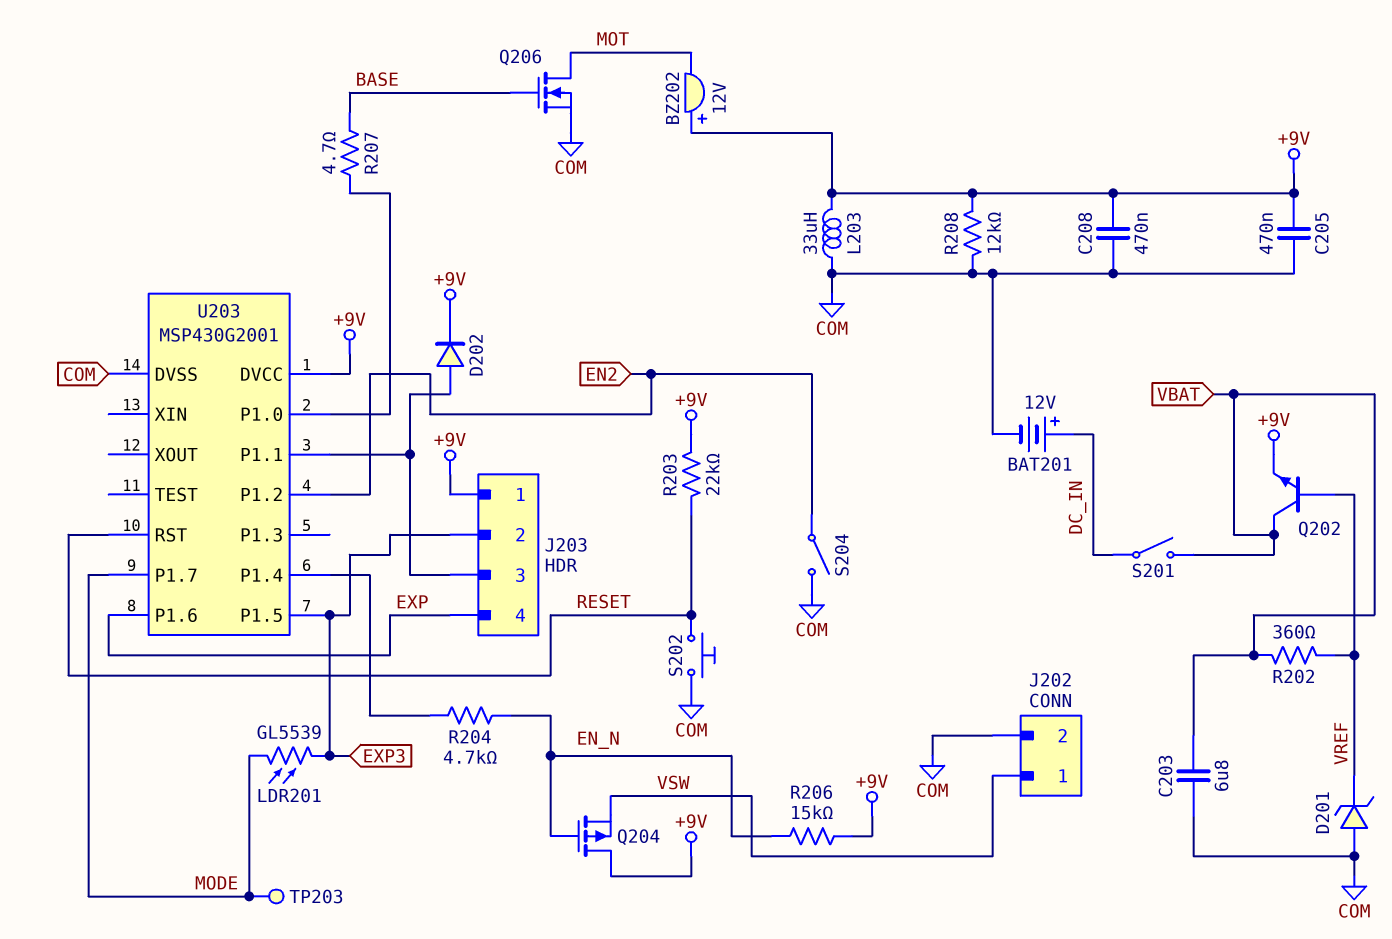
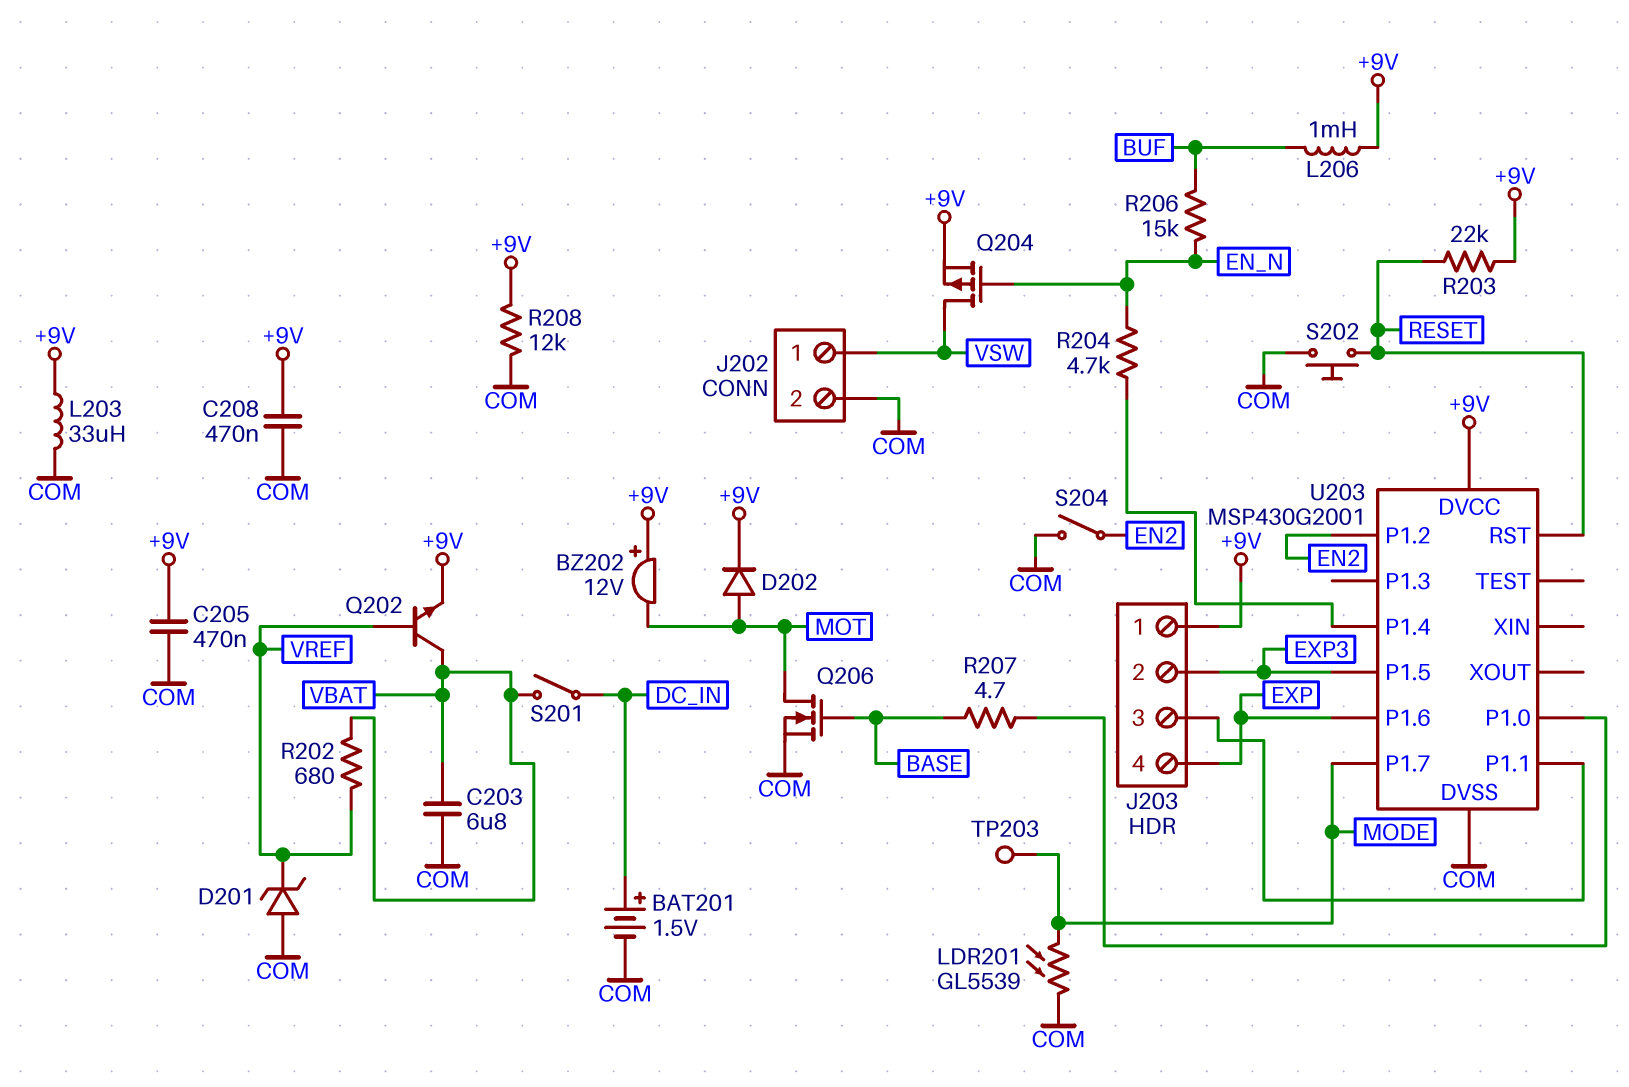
BAT201: 12V (plus DC_IN, minus COM) -> 1.5V (plus DC_IN, minus COM)
D202: diode (A J203/3, K +9V) -> diode (A MOT, K +9V)
L206: none -> 1mH (+9V, BUF)
LDR201: GL5539 (EXP3, MODE) -> GL5539 (COM, MODE)
Q204: PMOS (G EN_N, D +9V, S VSW) -> PMOS (G EN_N, D VSW, S +9V)
R202: 360 (VBAT, VREF) -> 680 (VBAT, VREF)
R206: 15k (+9V, EN_N) -> 15k (BUF, EN_N)

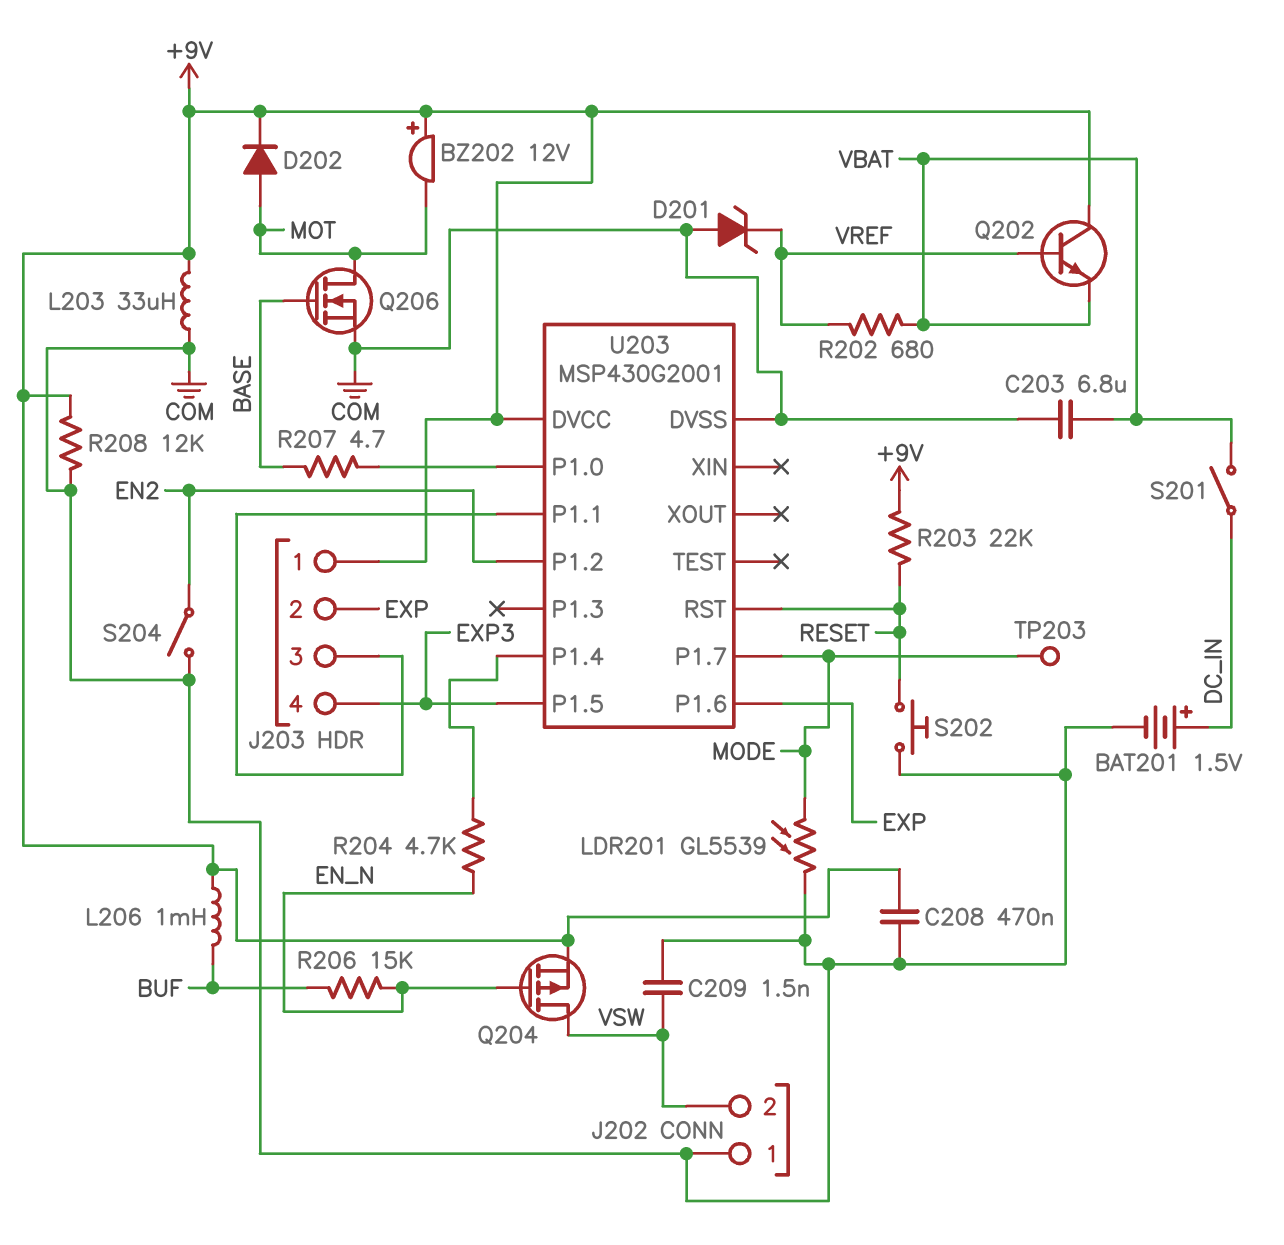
C205: 470nF (+9V, COM) -> none
C209: none -> 1.5nF (COM, VSW)
J202 pin 1: VSW -> COM
J202 pin 2: COM -> VSW
J203 pin 2: EXP3 -> EXP
J203 pin 4: EXP -> EXP3
Q202: NPN (B VREF, C VBAT, E +9V) -> NPN (B VREF, C +9V, E VBAT)

